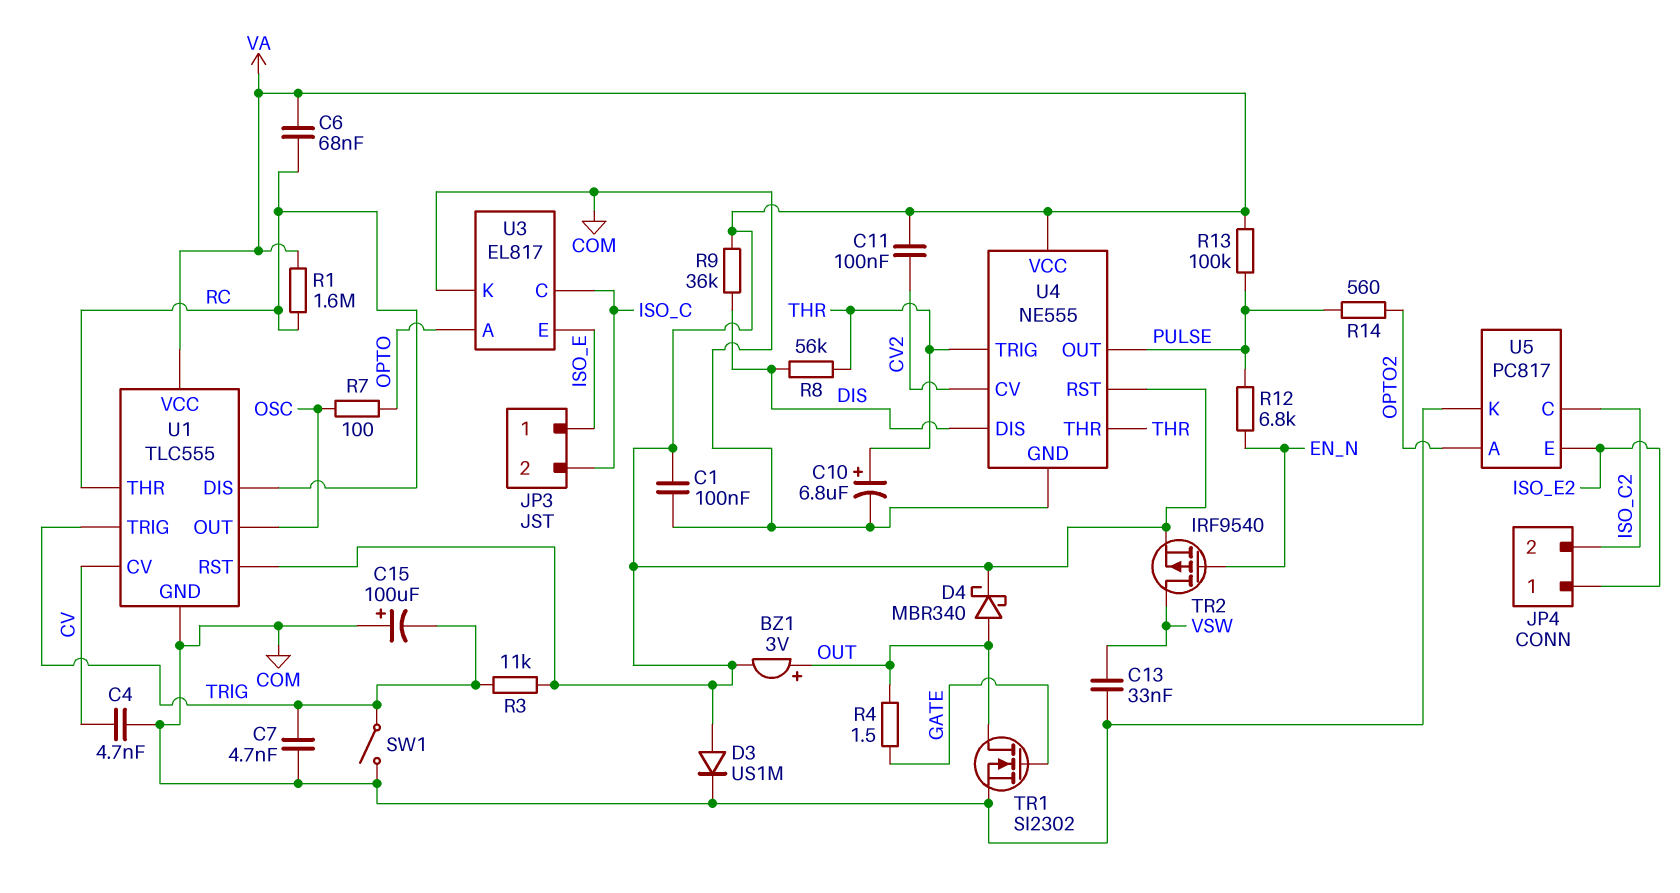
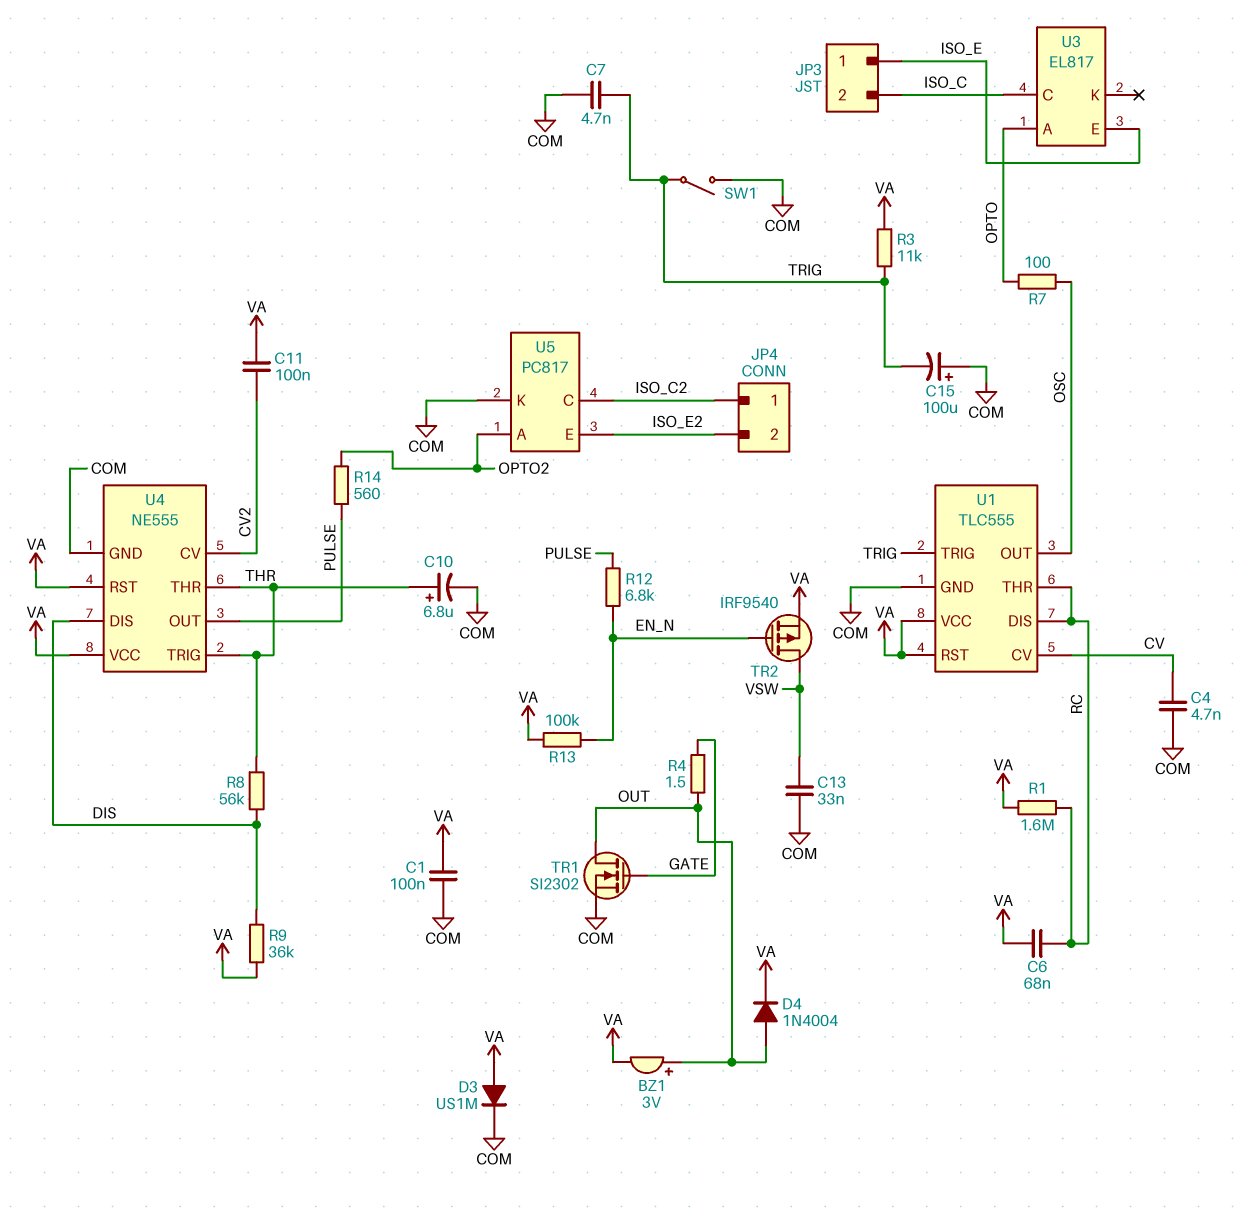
D4: schottky MBR340 (A OUT, K VA) -> diode 1N4004 (A OUT, K VA)
JP4 pin 1: ISO_E2 -> ISO_C2
JP4 pin 2: ISO_C2 -> ISO_E2
R13: 100k (PULSE, VA) -> 100k (EN_N, VA)
U3 pin K: COM -> none

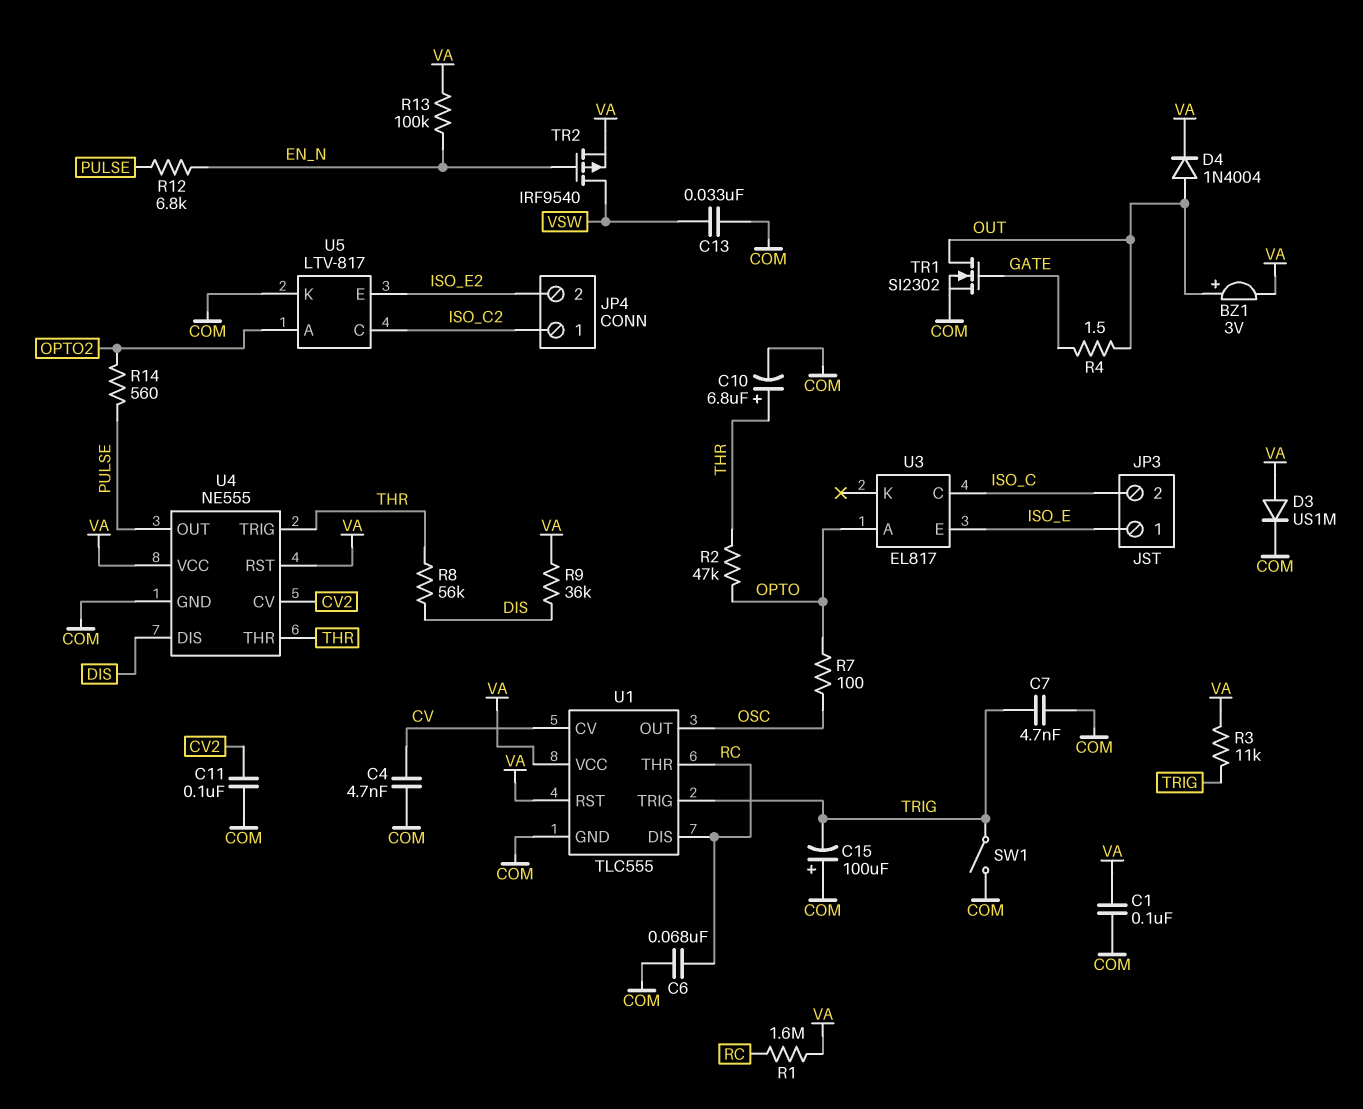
C6: 68nF (RC, VA) -> 68nF (COM, RC)
C11: 100nF (CV2, VA) -> 100nF (COM, CV2)
R2: none -> 47k (OPTO, THR)
U5: PC817 -> LTV-817

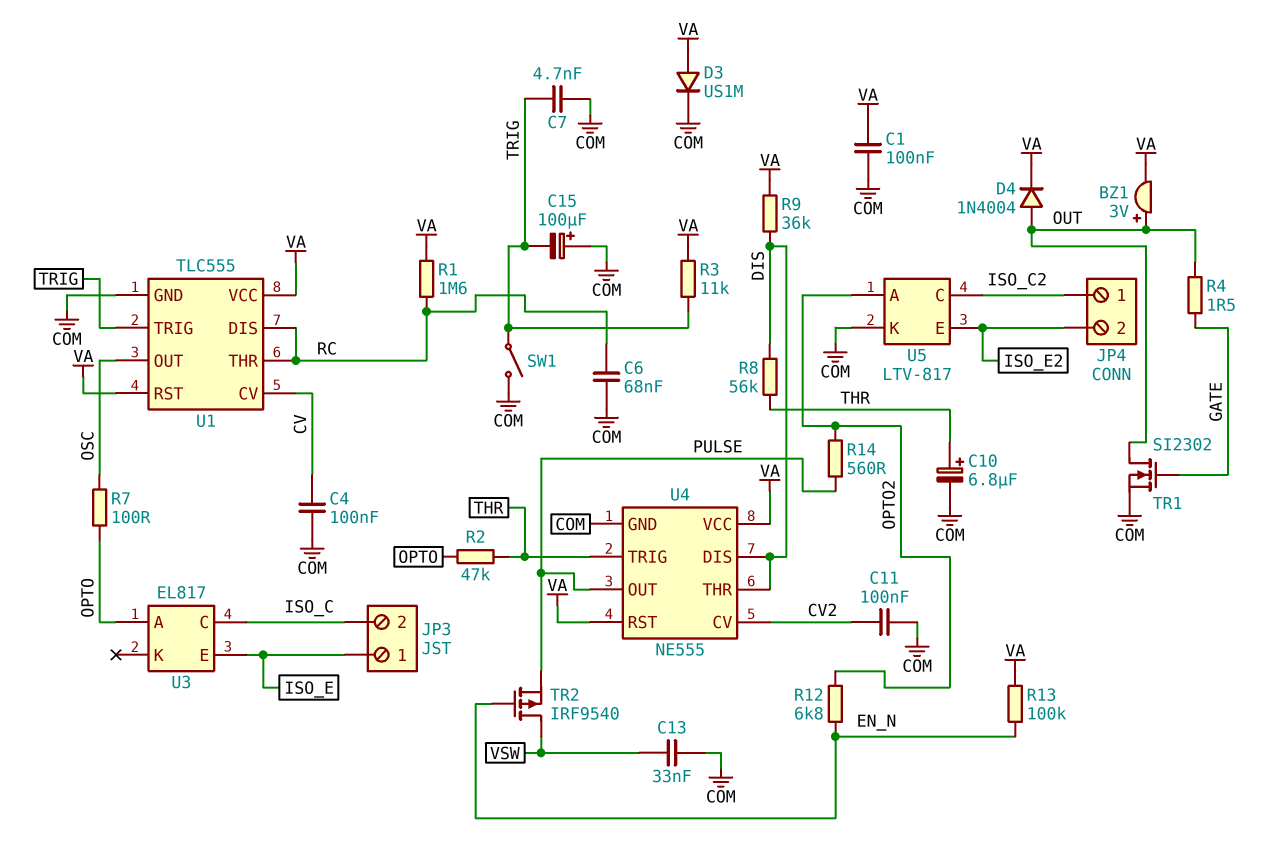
C4: 4.7nF (COM, CV) -> 100nF (COM, CV)
R12: 6.8k (EN_N, PULSE) -> 6.8k (EN_N, OPTO2)
TR2: PMOS IRF9540 (G EN_N, D VSW, S VA) -> PMOS IRF9540 (G EN_N, D VSW, S PULSE)
U4 pin THR: THR -> DIS

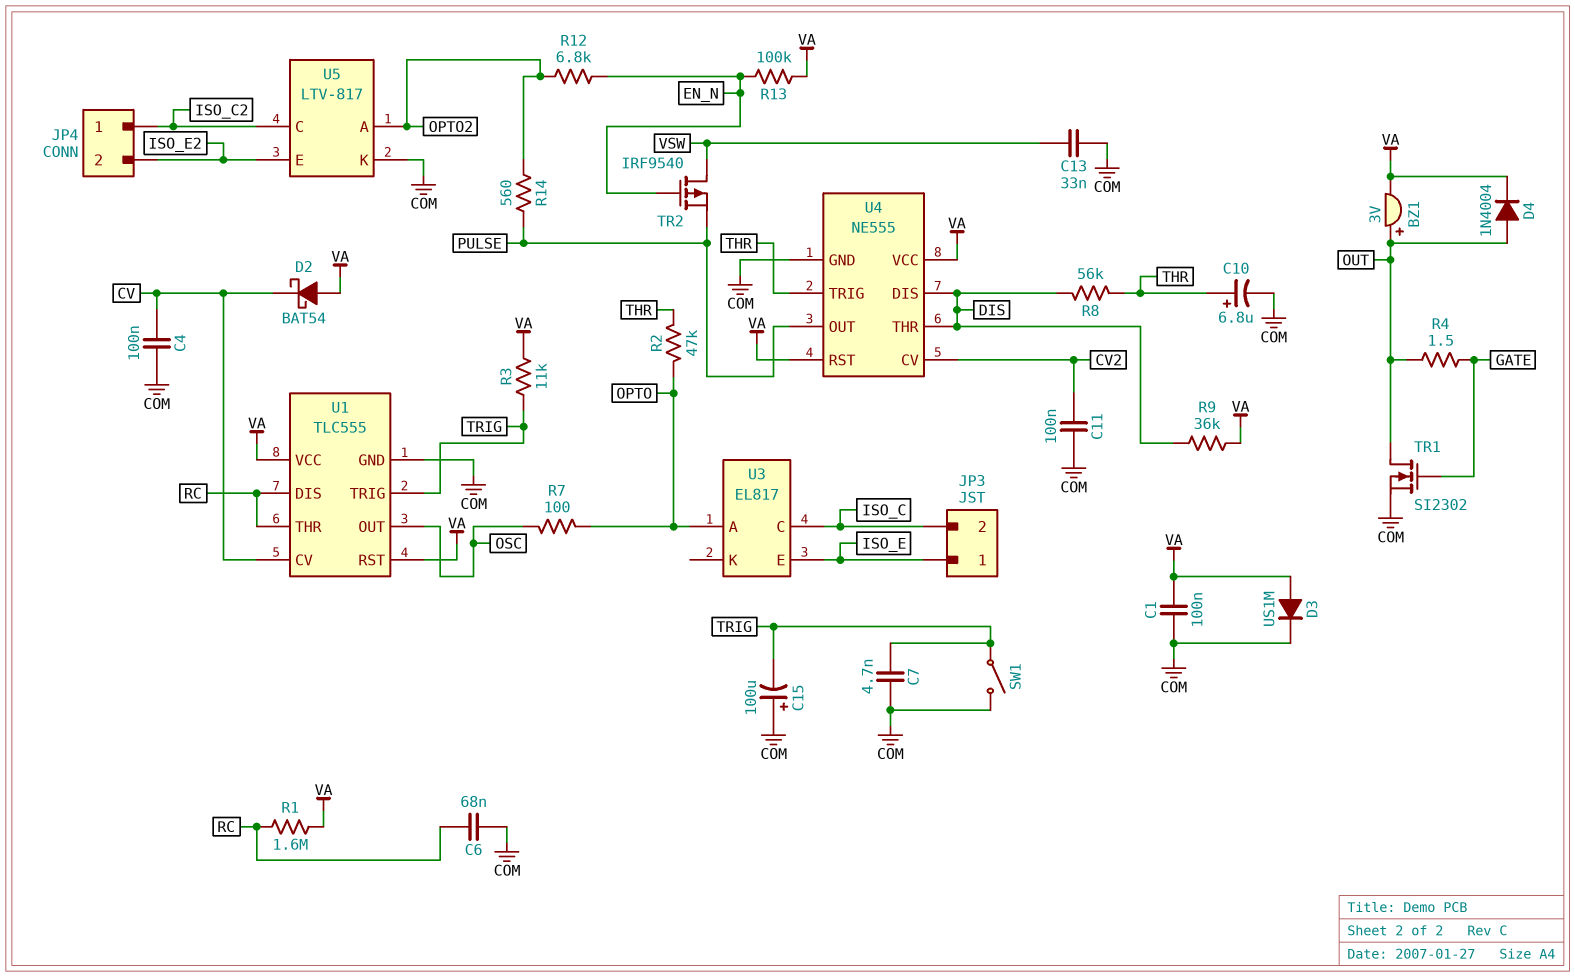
D2: none -> schottky BAT54 (A VA, K CV)

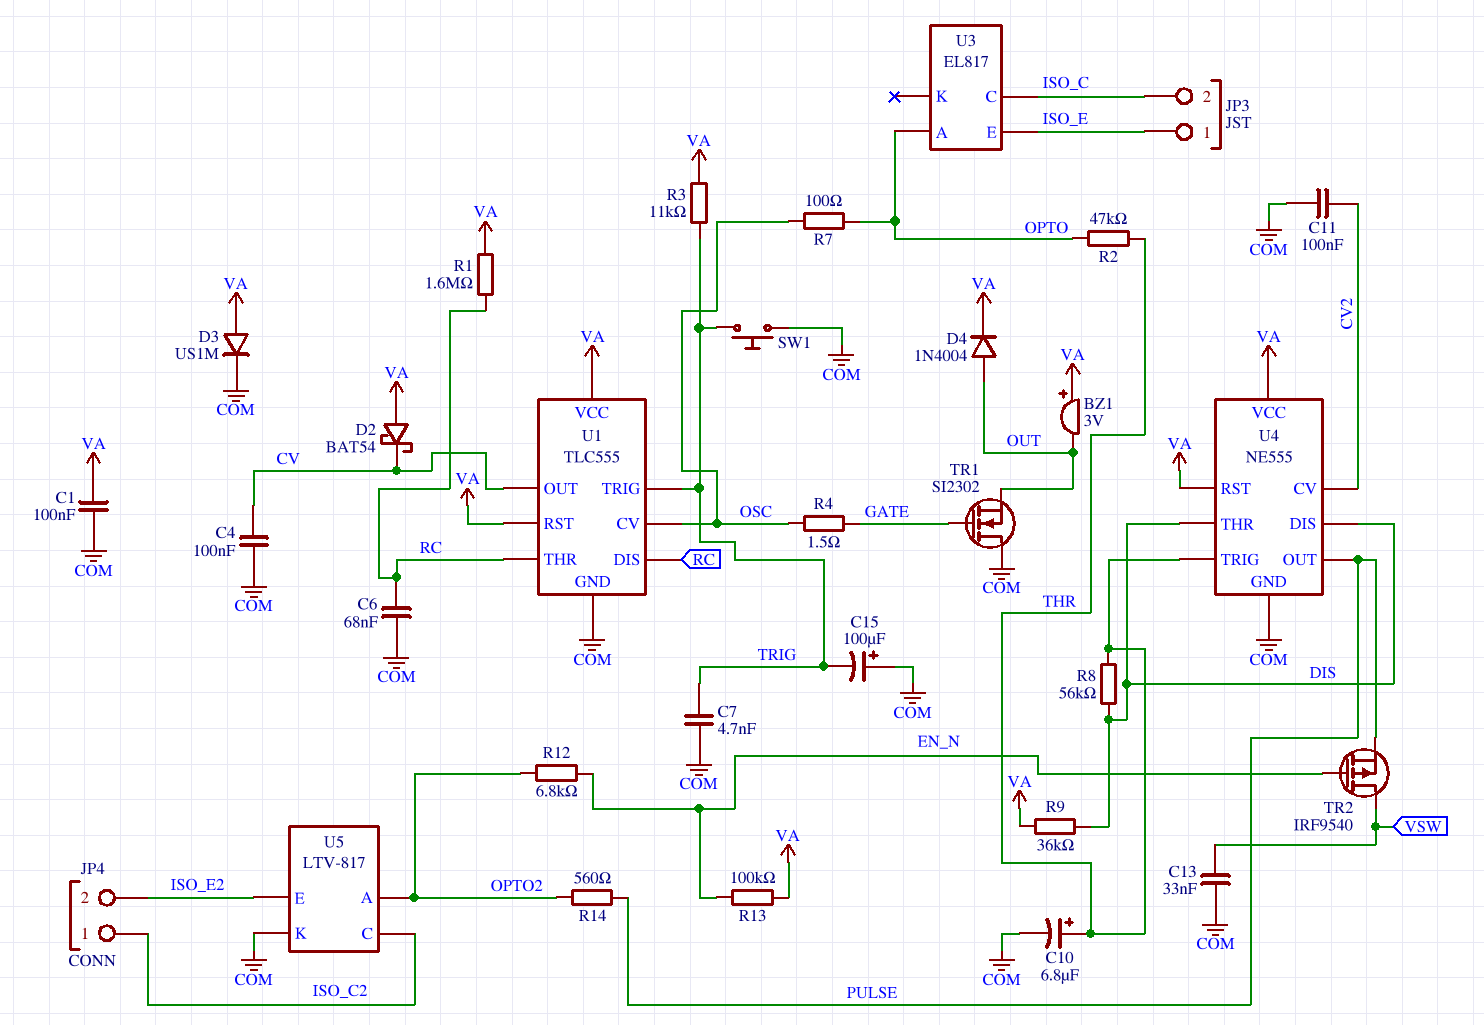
BZ1: buzzer 3V (plus OUT, minus VA) -> buzzer 3V (plus VA, minus OUT)
R4: 1.5 (GATE, OUT) -> 1.5 (GATE, OSC)
SW1: switch (COM, TRIG) -> button (COM, TRIG)
TR1: NMOS SI2302 (G GATE, D OUT, S COM) -> NMOS SI2302 (G GATE, D COM, S OUT)
U1 pin CV: CV -> OSC
U1 pin OUT: OSC -> CV

